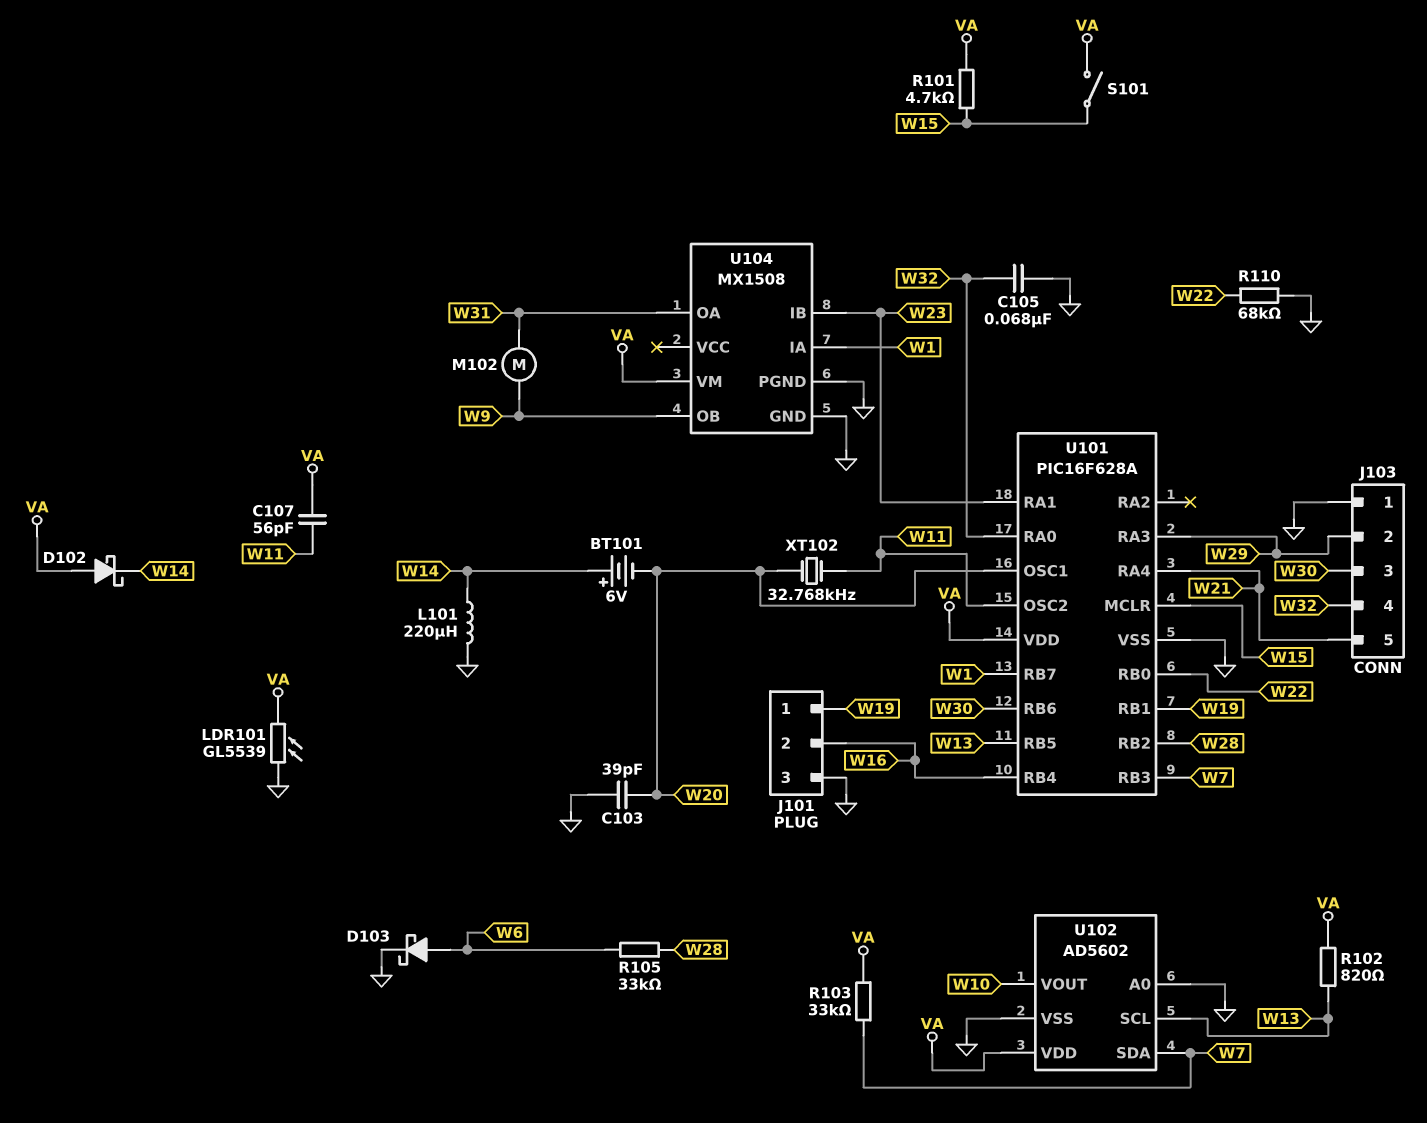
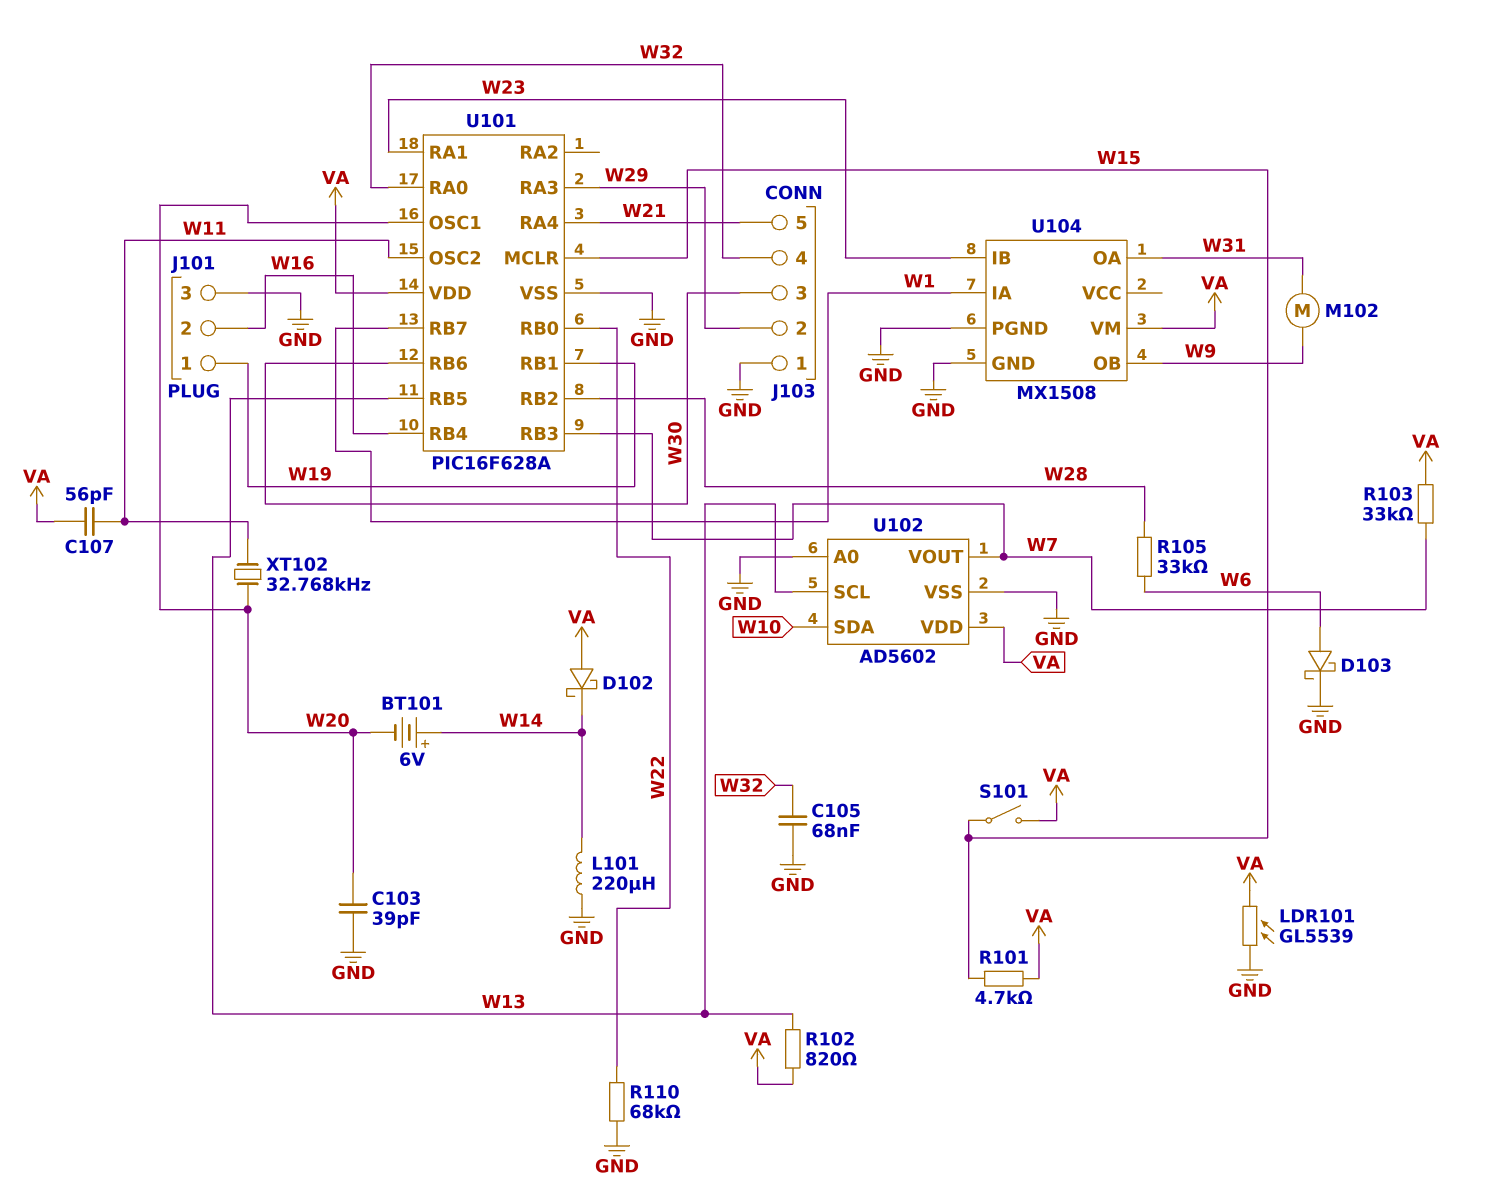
U102 pin SDA: W7 -> W10
U102 pin VOUT: W10 -> W7

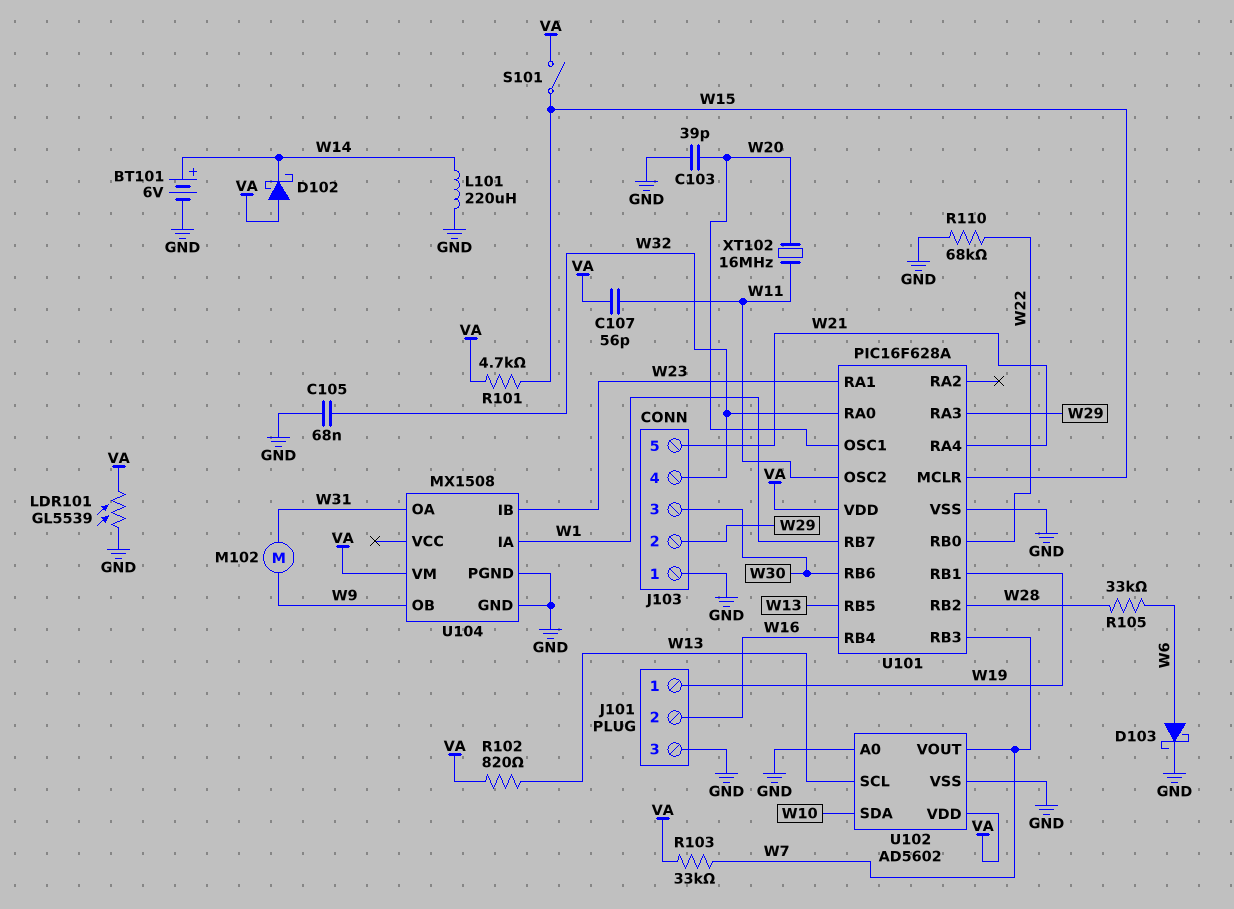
BT101: 6V (plus W14, minus W20) -> 6V (plus W14, minus GND)
XT102: 32.768kHz (W11, W20) -> 16MHz (W11, W20)

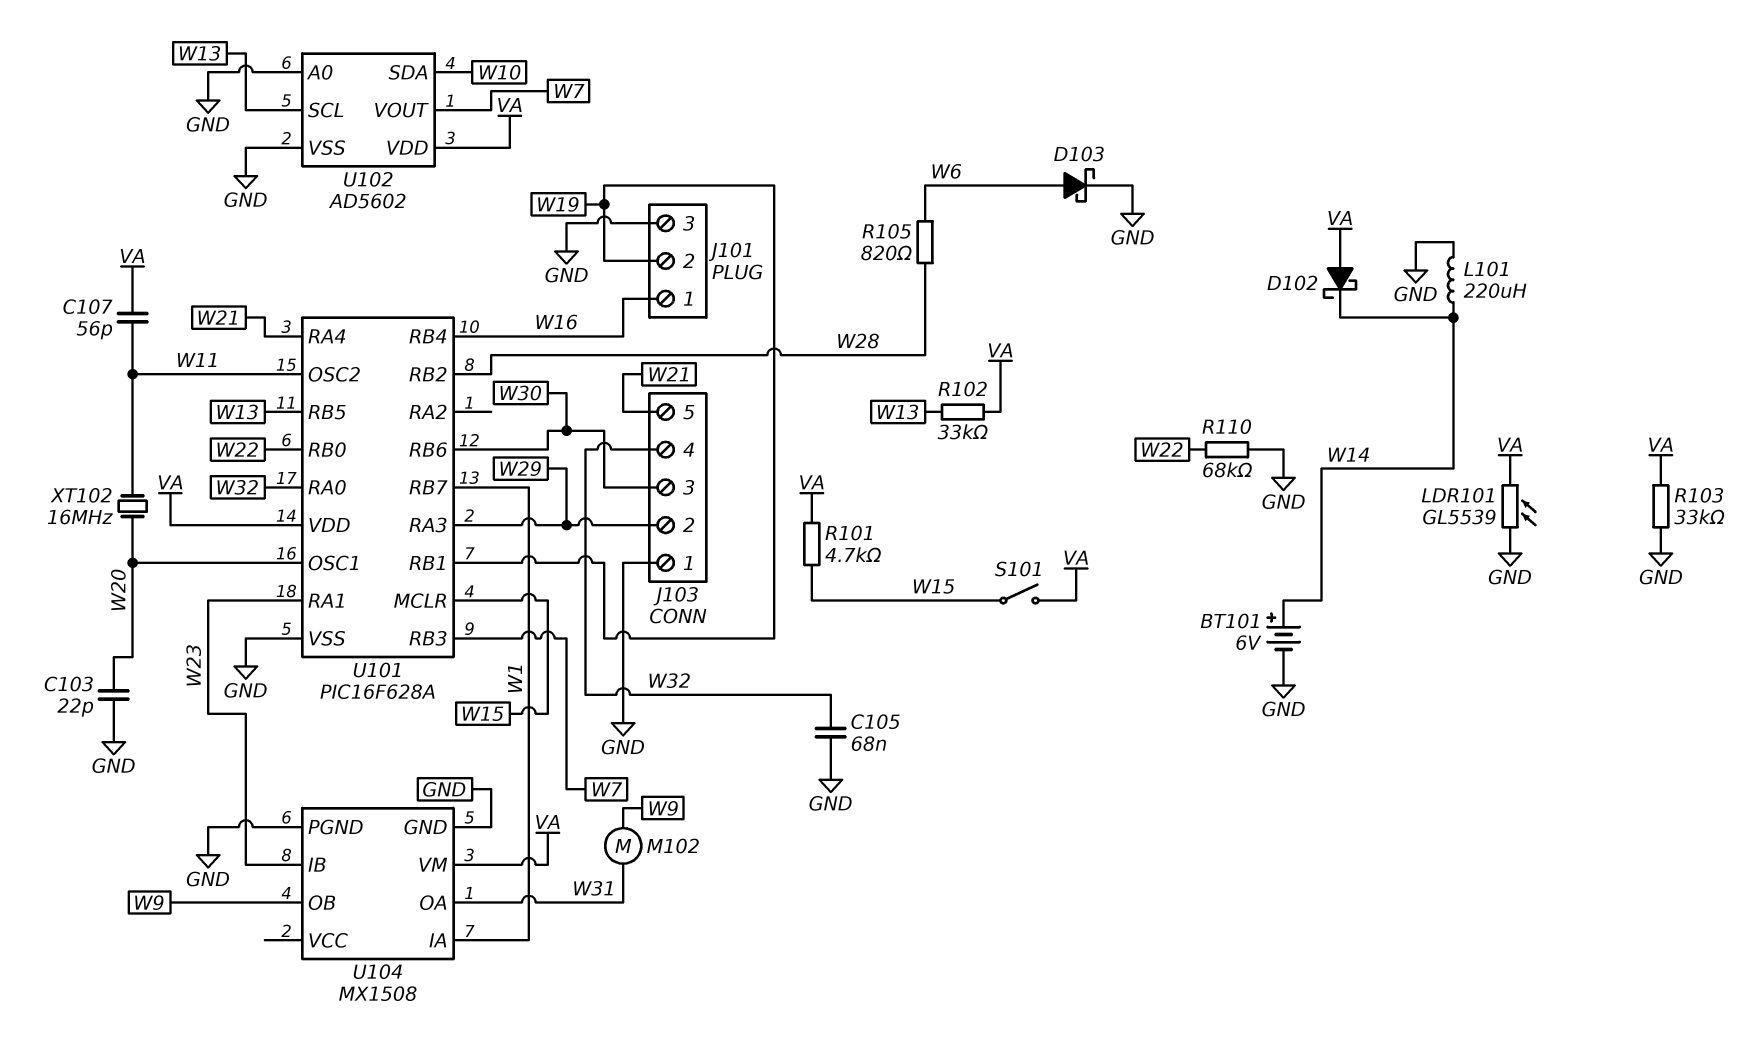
C103: 39pF (GND, W20) -> 22pF (GND, W20)
J101 pin 1: W19 -> W16
J101 pin 2: W16 -> W19
R102: 820 (VA, W13) -> 33k (VA, W13)
R103: 33k (VA, W7) -> 33k (GND, VA)
R105: 33k (W6, W28) -> 820 (W6, W28)

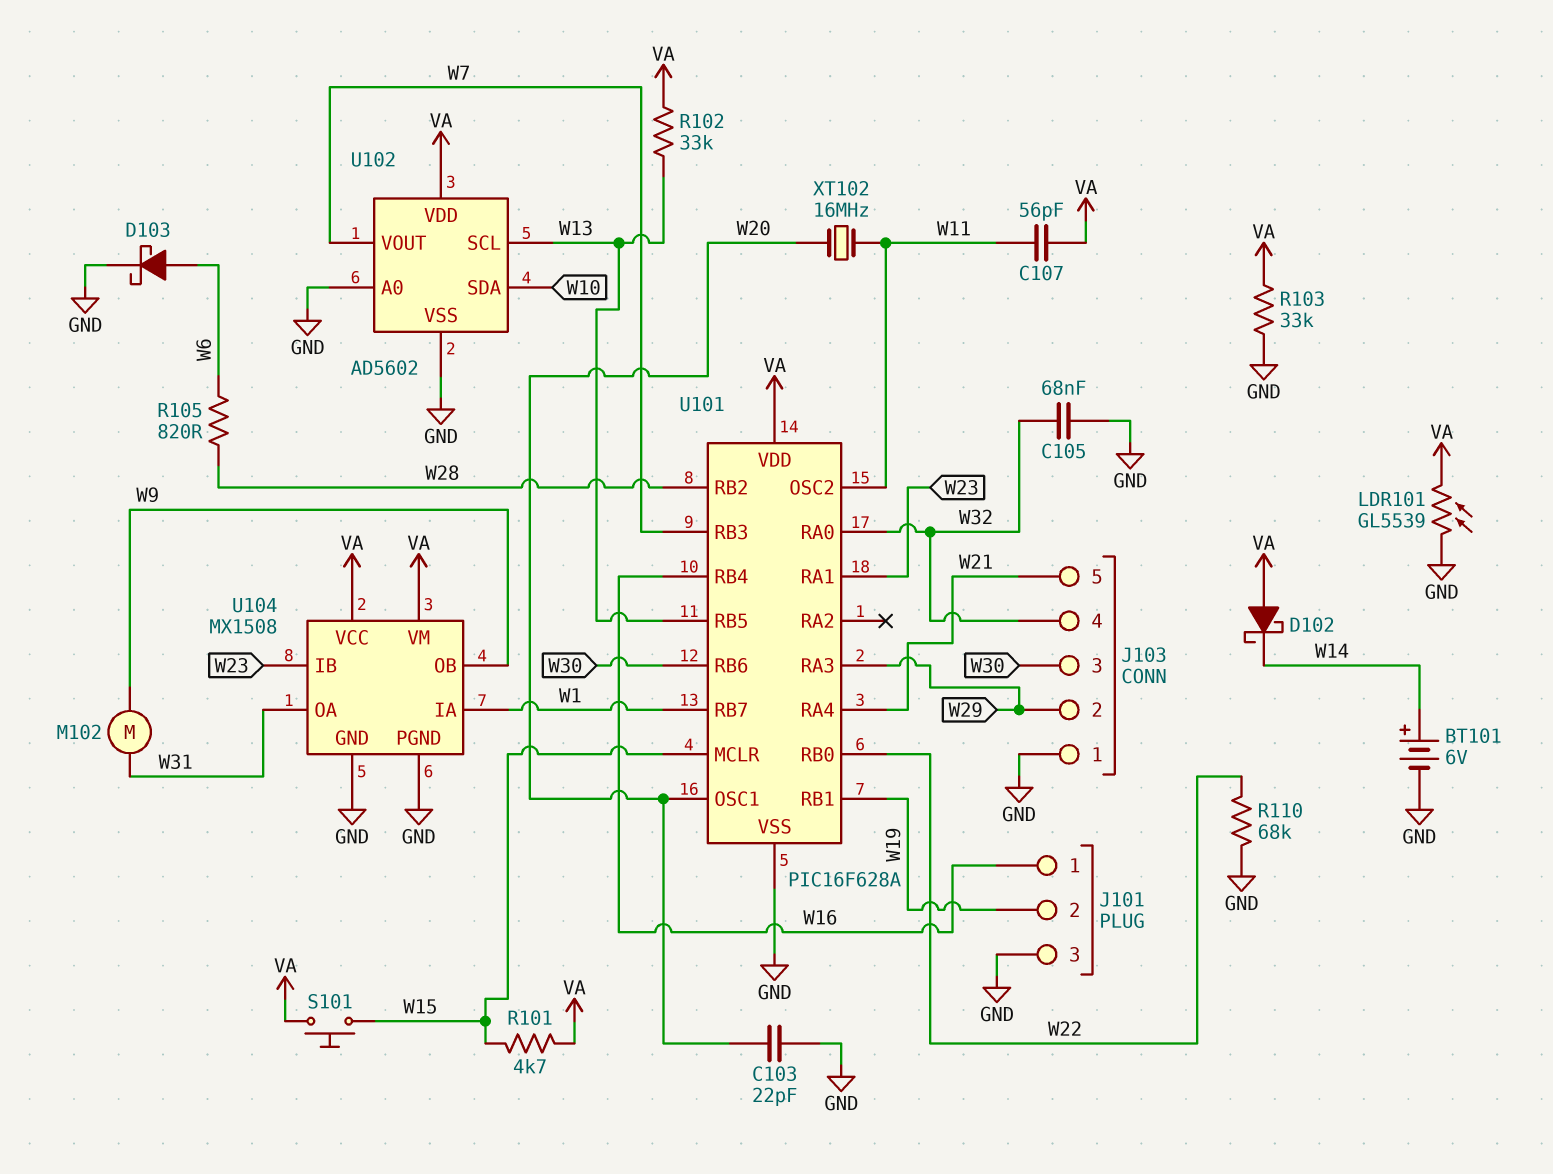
L101: 220uH (GND, W14) -> none
S101: switch (VA, W15) -> button (VA, W15)
U104 pin VCC: none -> VA

